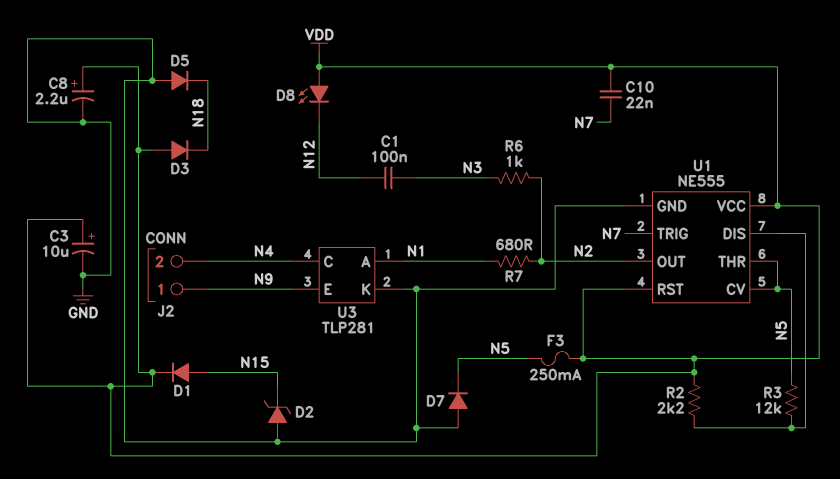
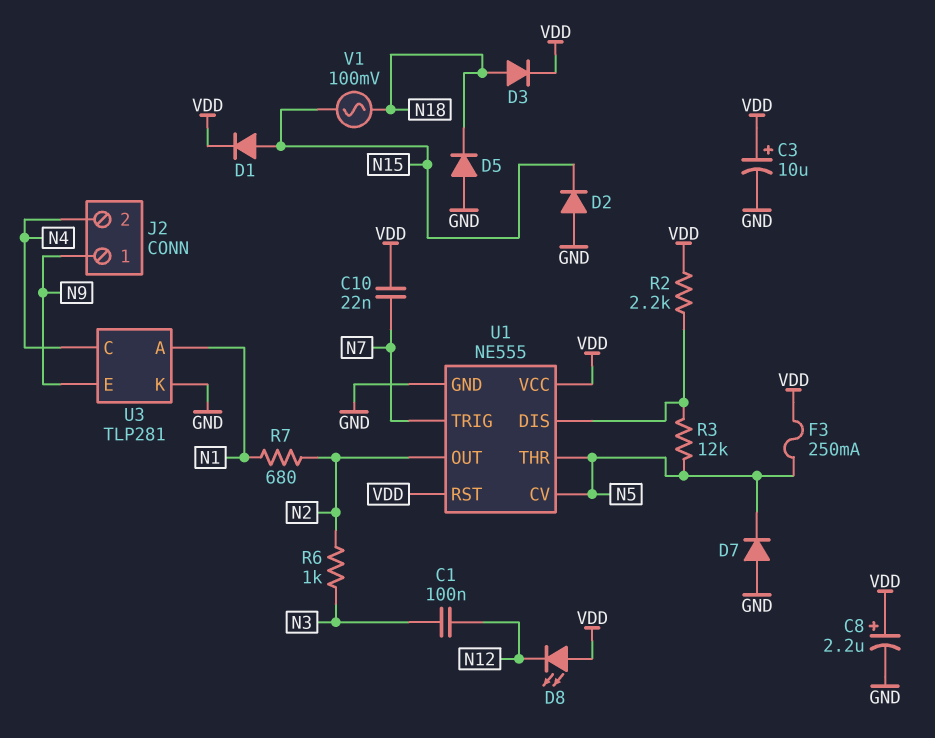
D2: zener (A GND, K N15) -> diode (A GND, K N15)
D3: diode (A VDD, K N18) -> diode (A N18, K VDD)
V1: none -> AC 100mV (N15, N18)

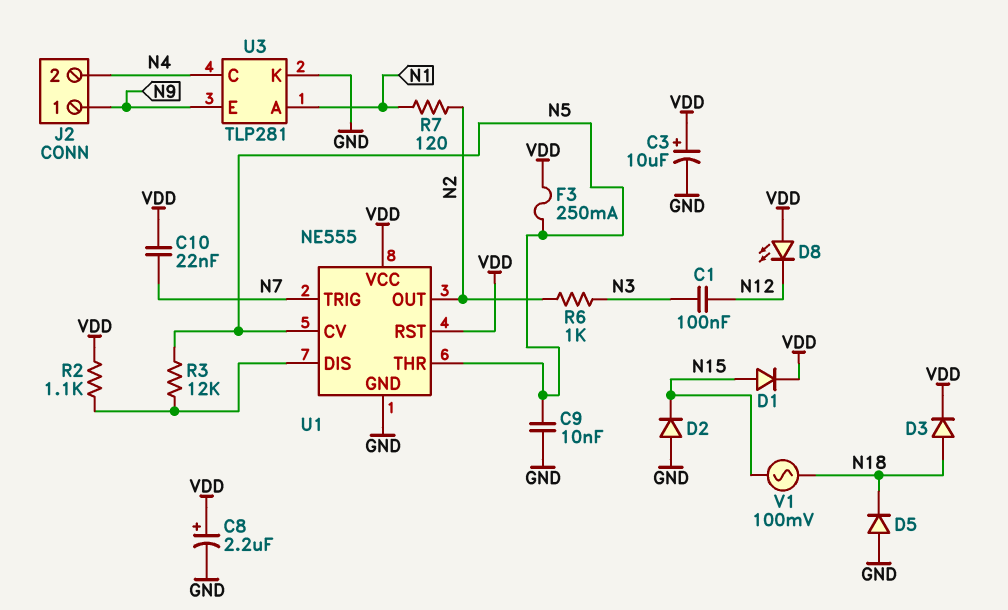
C9: none -> 10nF (GND, N5)
D7: diode (A GND, K N5) -> none
R2: 2.2k (U1/DIS, VDD) -> 1.1k (U1/DIS, VDD)
R7: 680 (N1, N2) -> 120 (N1, N2)

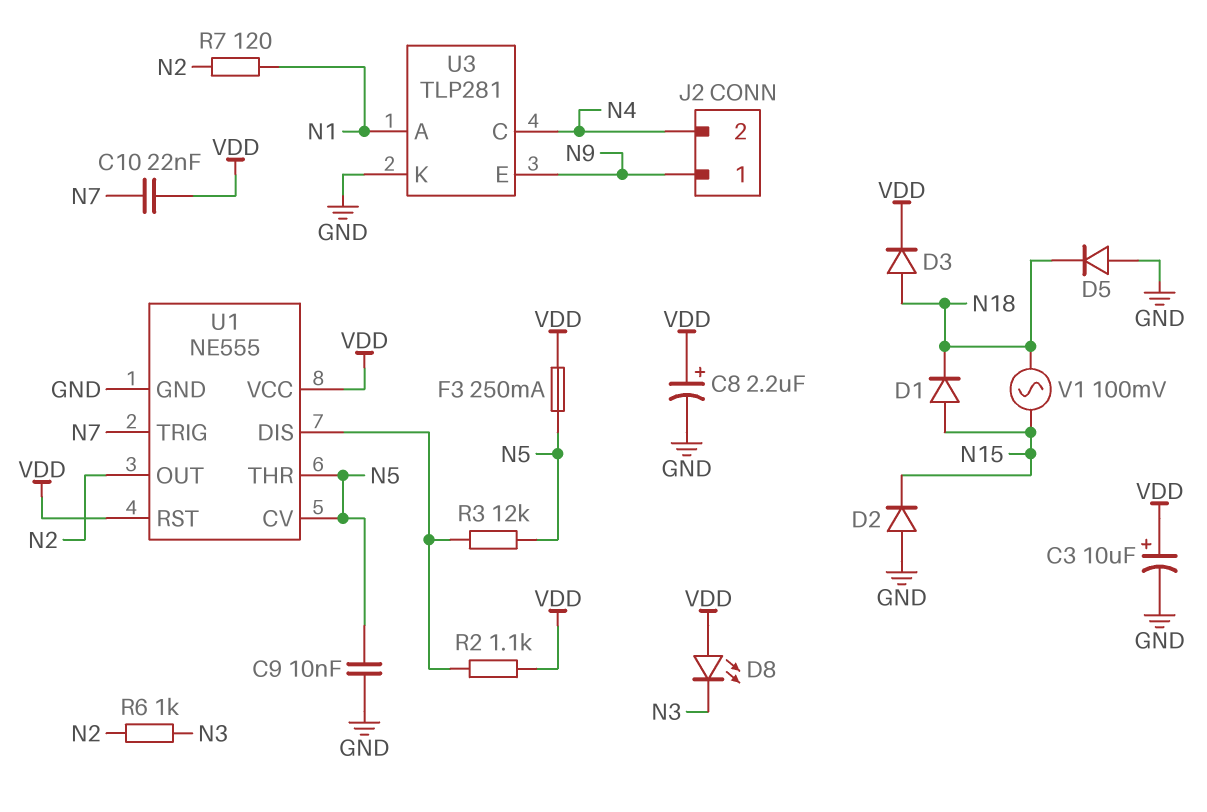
C1: 100nF (N3, N12) -> none
D1: diode (A N15, K VDD) -> diode (A N15, K N18)
D8: LED (A VDD, K N12) -> LED (A VDD, K N3)

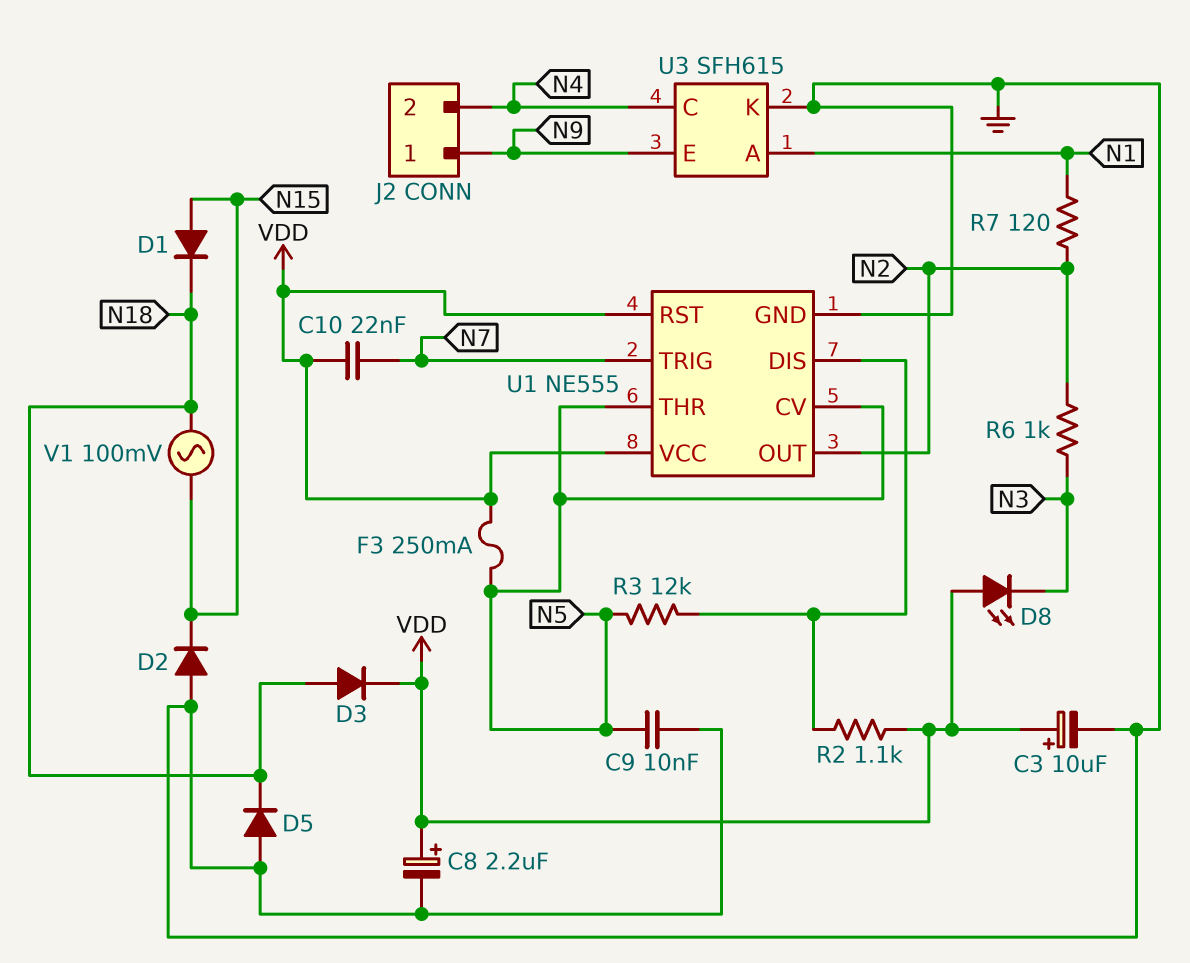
U3: TLP281 -> SFH615

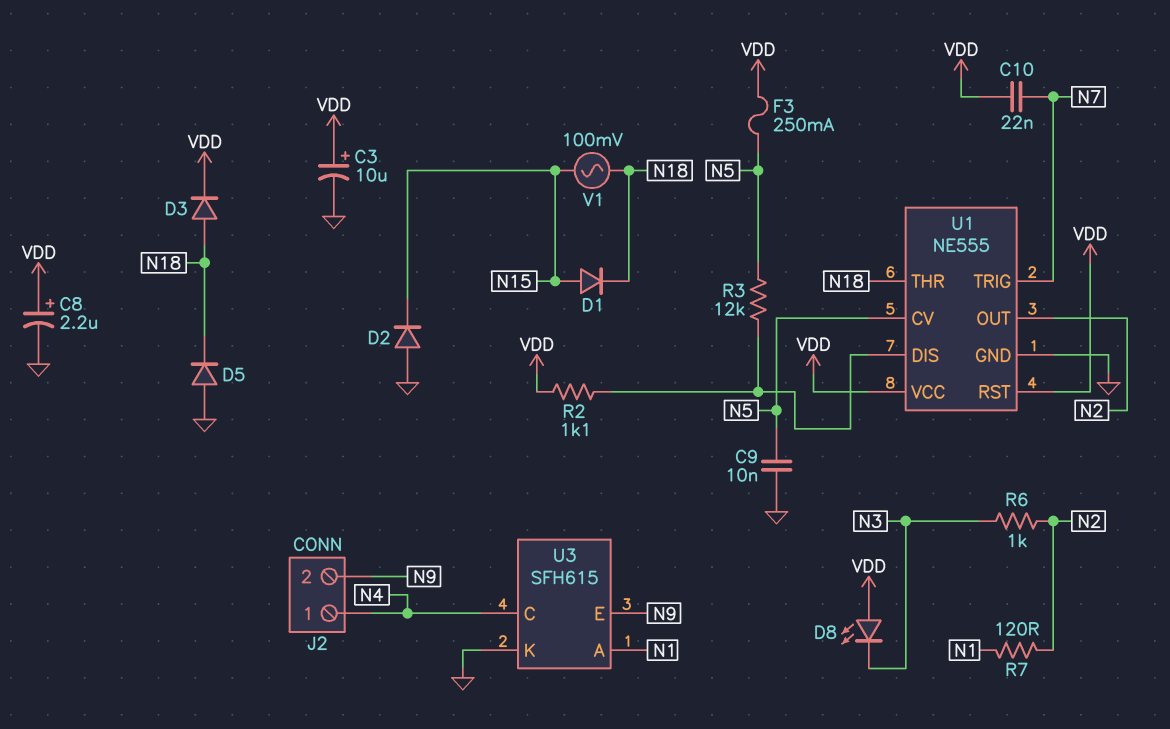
J2 pin 1: N9 -> N4
J2 pin 2: N4 -> N9
U1 pin THR: N5 -> N18

